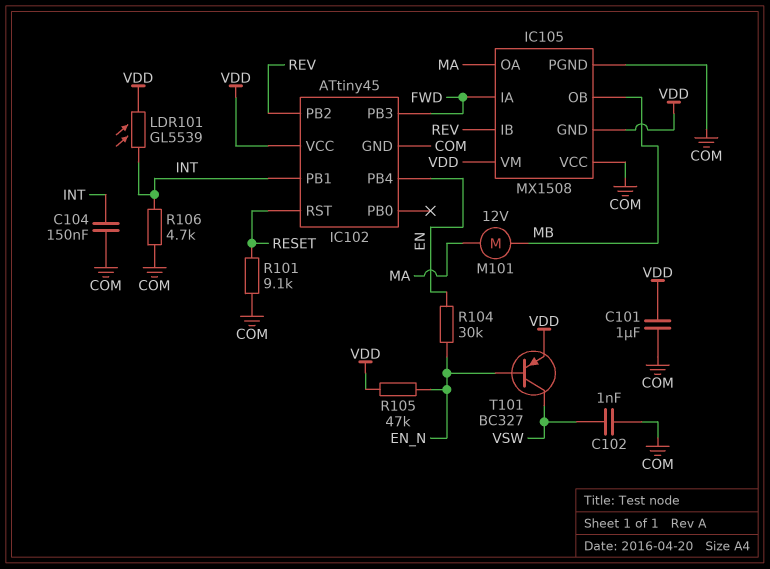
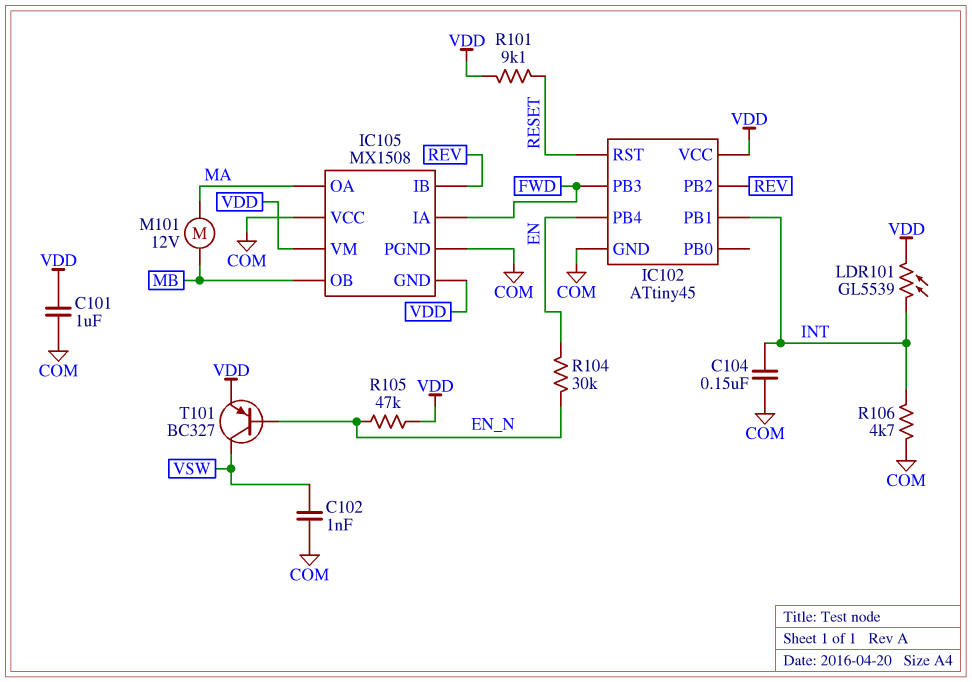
R101: 9.1k (COM, RESET) -> 9.1k (RESET, VDD)

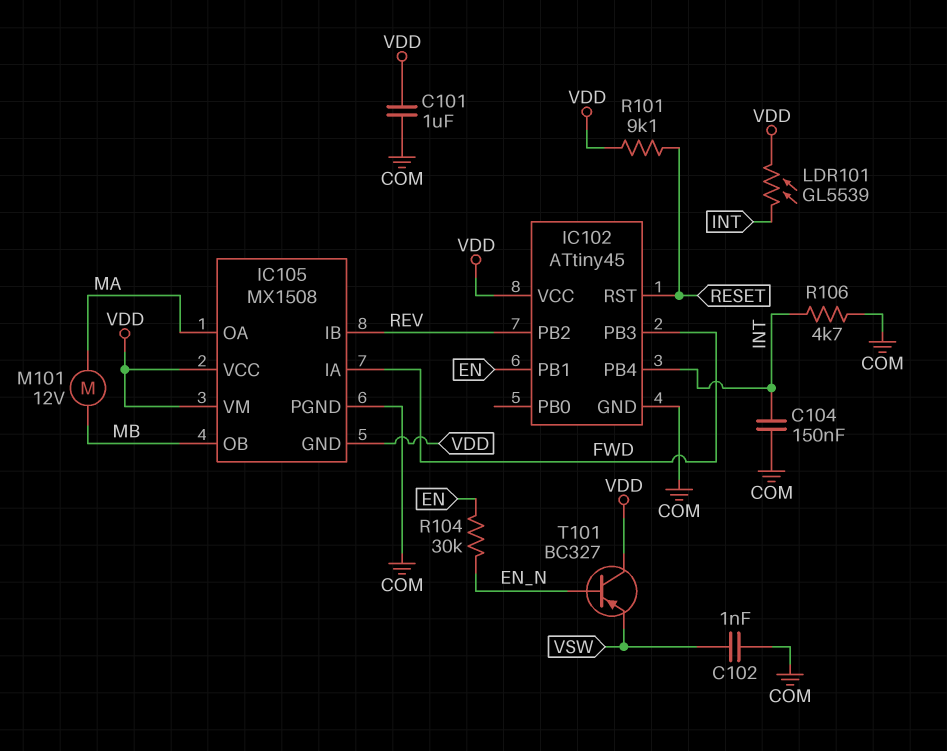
IC102 pin PB1: INT -> EN
IC102 pin PB4: EN -> INT
IC105 pin VCC: COM -> VDD
R105: 47k (EN_N, VDD) -> none
T101: PNP BC327 (B EN_N, C VSW, E VDD) -> PNP BC327 (B EN_N, C VDD, E VSW)

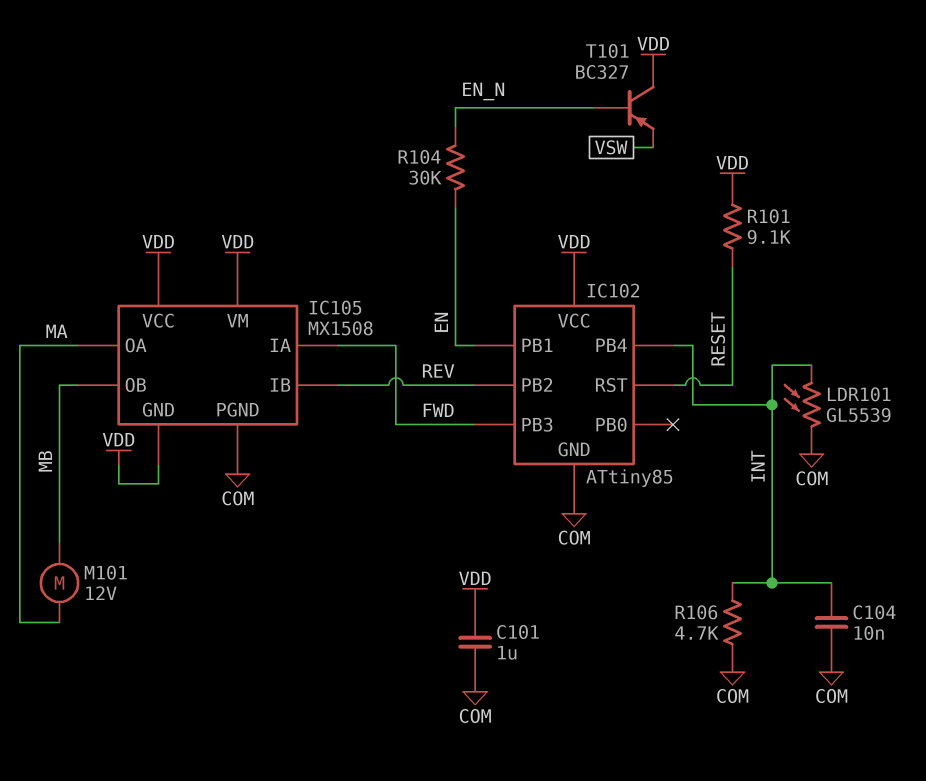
C102: 1nF (COM, VSW) -> none
C104: 150nF (COM, INT) -> 10nF (COM, INT)
IC102: ATtiny45 -> ATtiny85
LDR101: GL5539 (INT, VDD) -> GL5539 (COM, INT)

